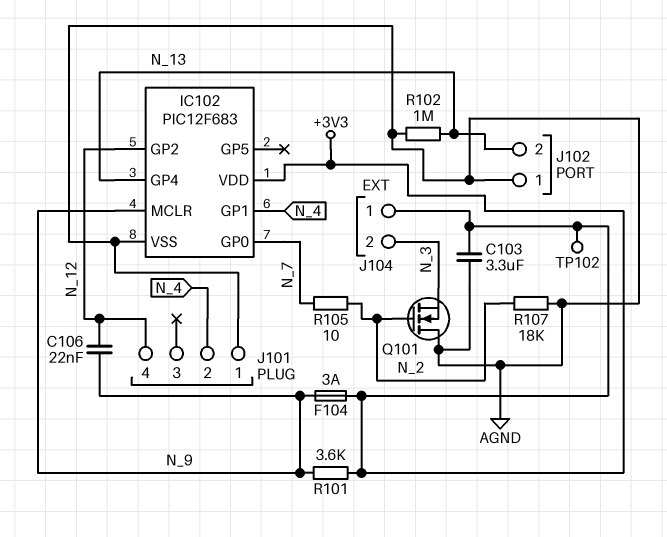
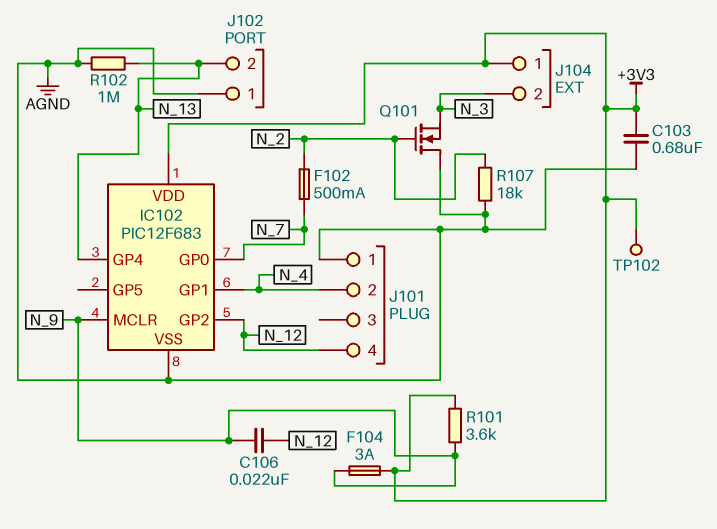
C103: 3.3uF (+3V3, AGND) -> 680nF (+3V3, AGND)
F102: none -> 500mA (N_2, N_7)
R105: 10 (N_2, N_7) -> none

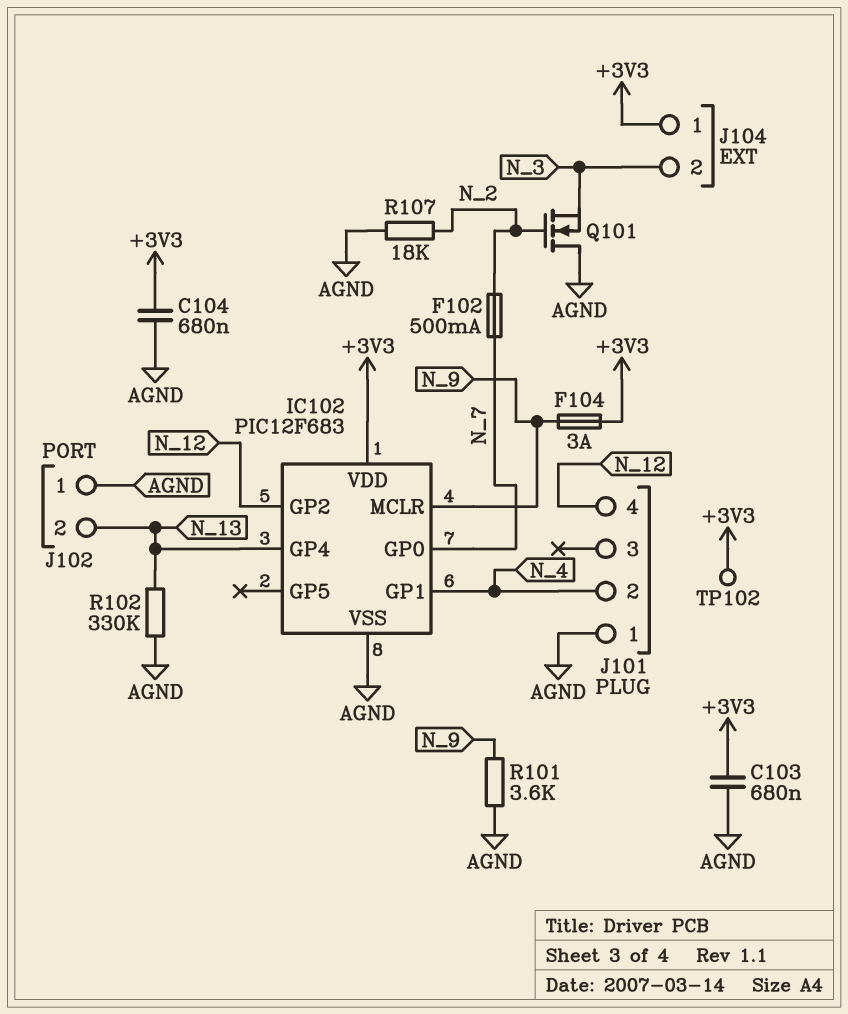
C104: none -> 680nF (+3V3, AGND)
C106: 22nF (N_9, N_12) -> none
R101: 3.6k (+3V3, N_9) -> 3.6k (AGND, N_9)
R102: 1M (AGND, N_13) -> 330k (AGND, N_13)

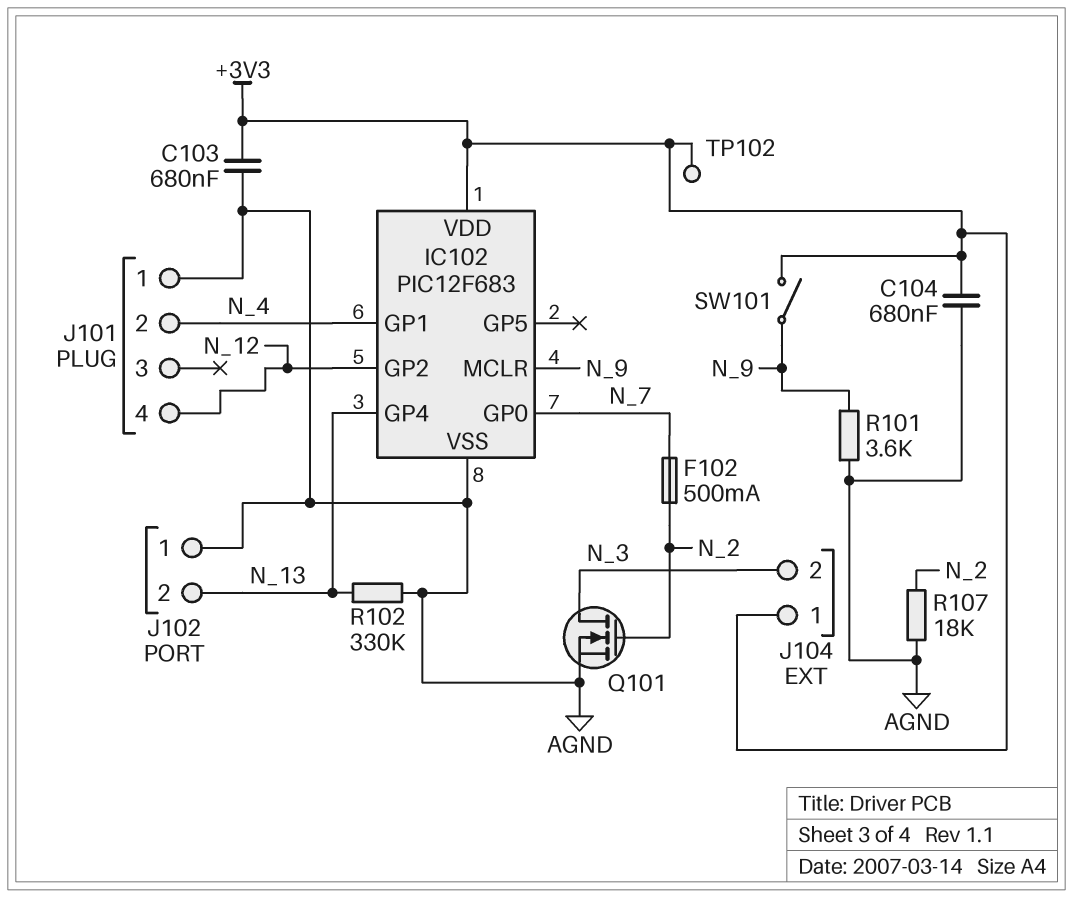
F104: 3A (+3V3, N_9) -> none
Q101: NMOS (G N_2, D AGND, S N_3) -> NMOS (G N_2, D N_3, S AGND)
SW101: none -> switch (+3V3, N_9)

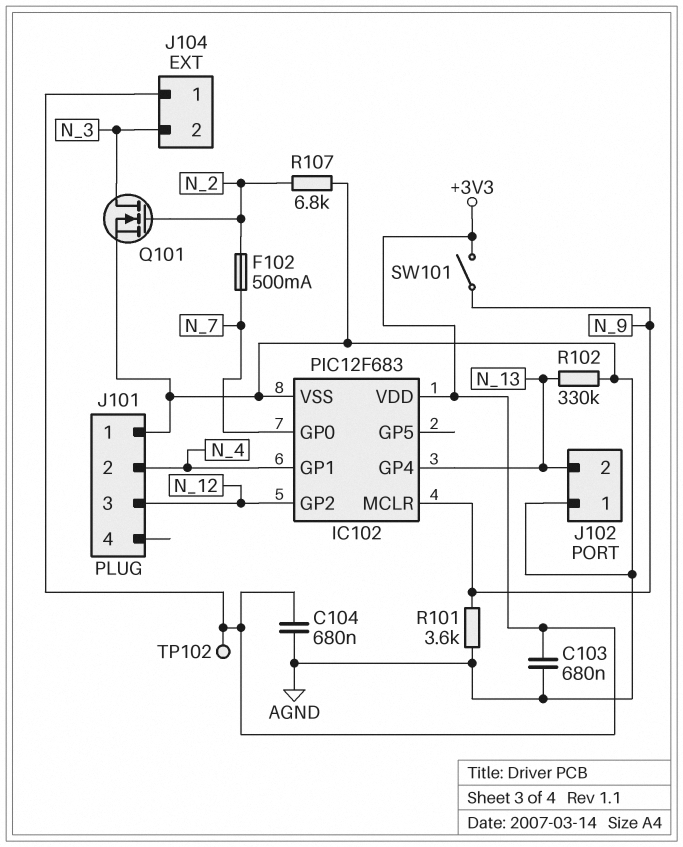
J101 pin 3: none -> N_12
J101 pin 4: N_12 -> none
R107: 18k (AGND, N_2) -> 6.8k (AGND, N_2)

